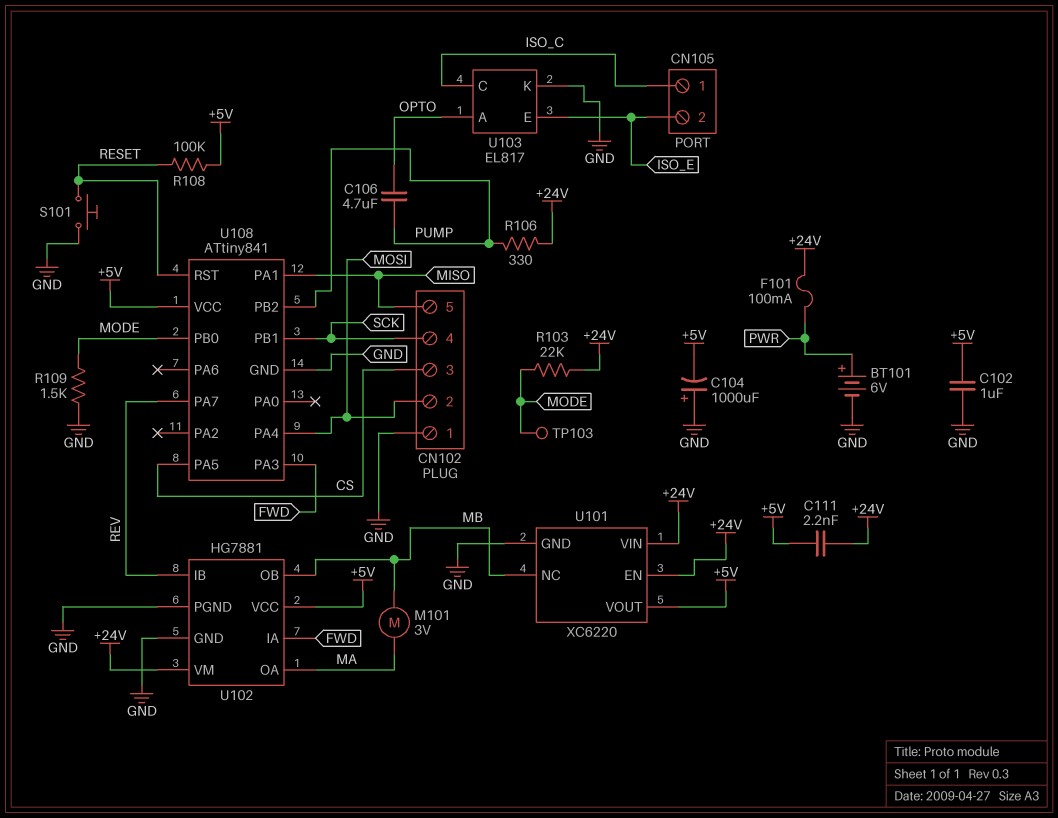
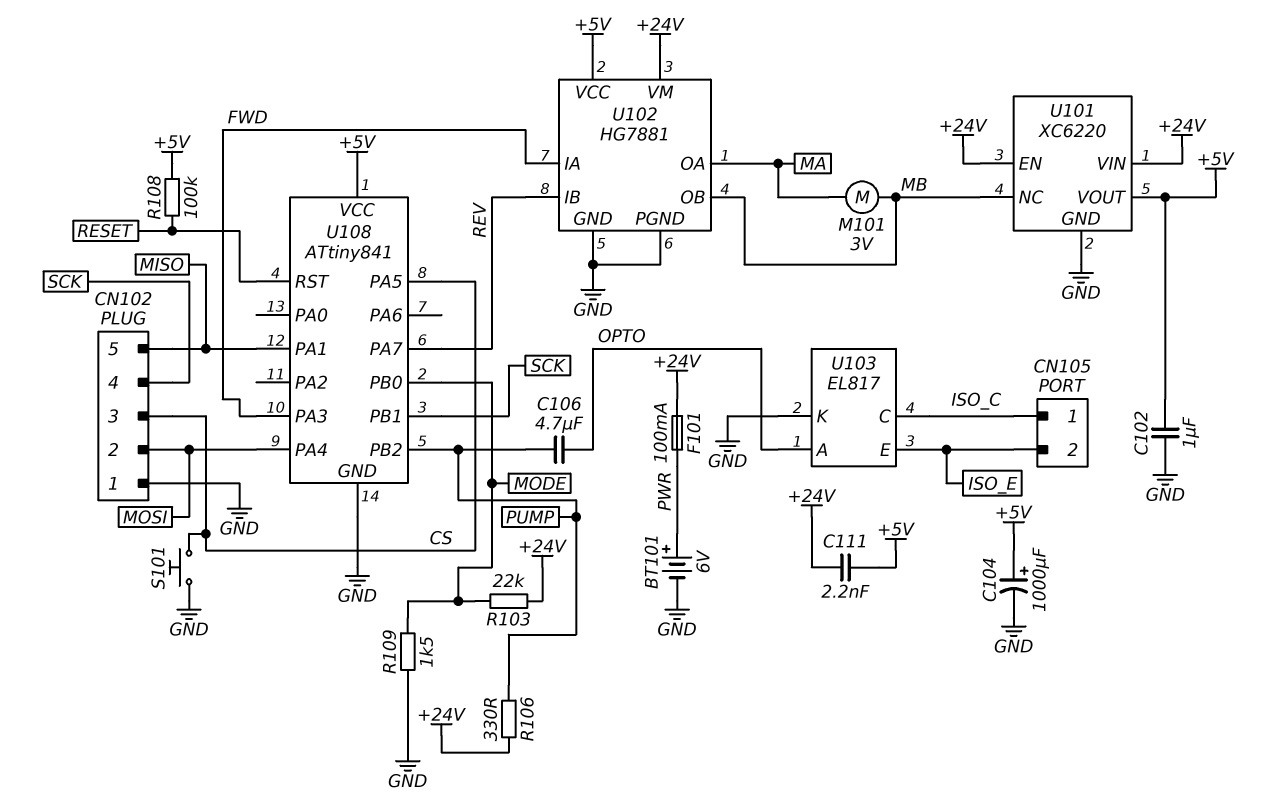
C104: 1000uF (plus GND, minus +5V) -> 1000uF (plus +5V, minus GND)
S101: button (GND, RESET) -> button (CS, GND)
TP103: test point (MODE) -> none

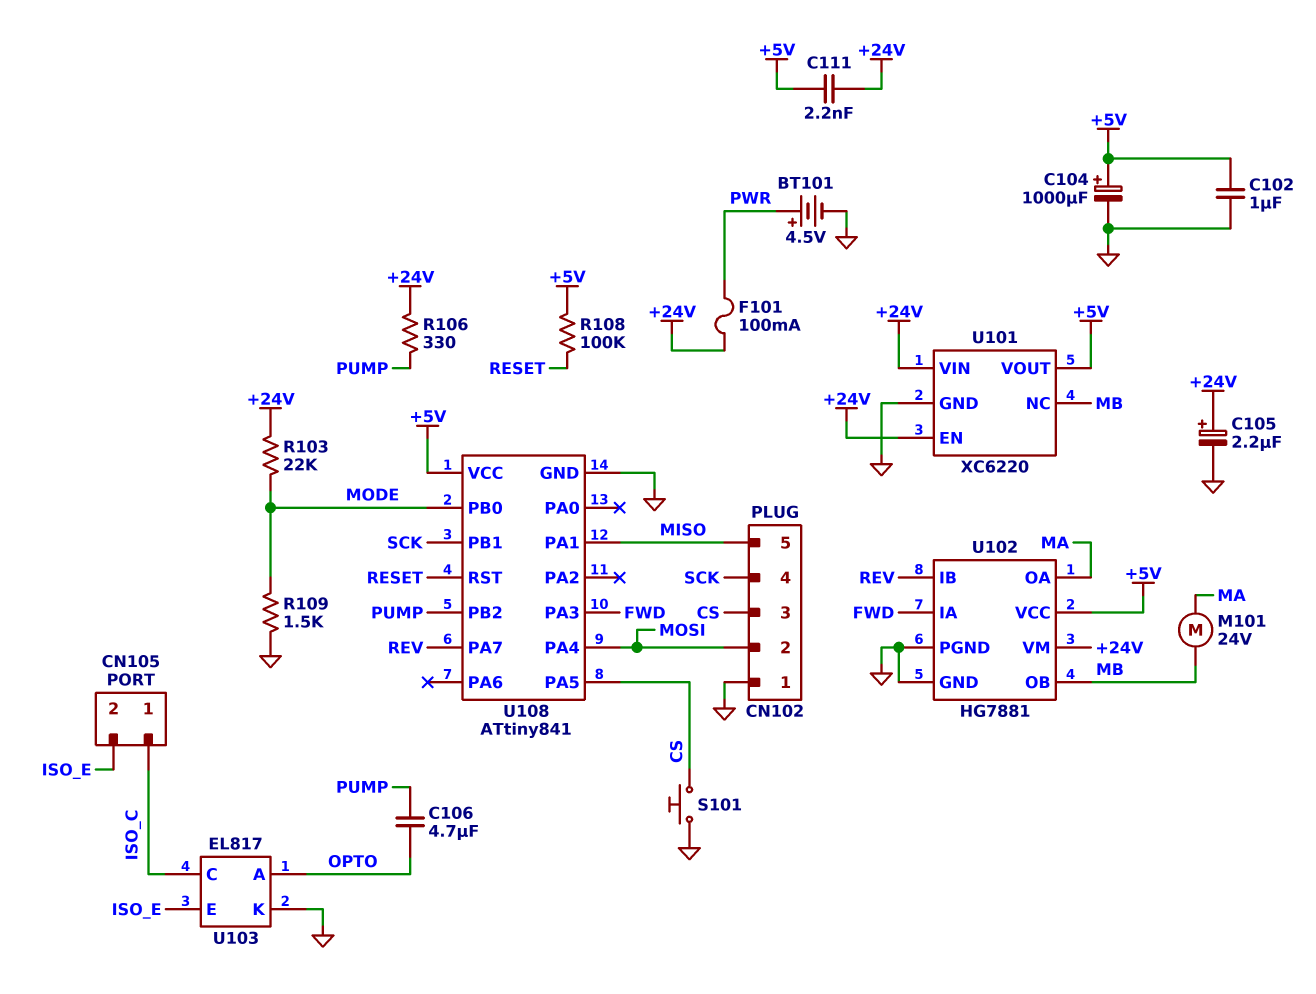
BT101: 6V (plus PWR, minus GND) -> 4.5V (plus PWR, minus GND)
C105: none -> 2.2uF (plus +24V, minus GND)
M101: motor 3V (MA, MB) -> motor 24V (MA, MB)

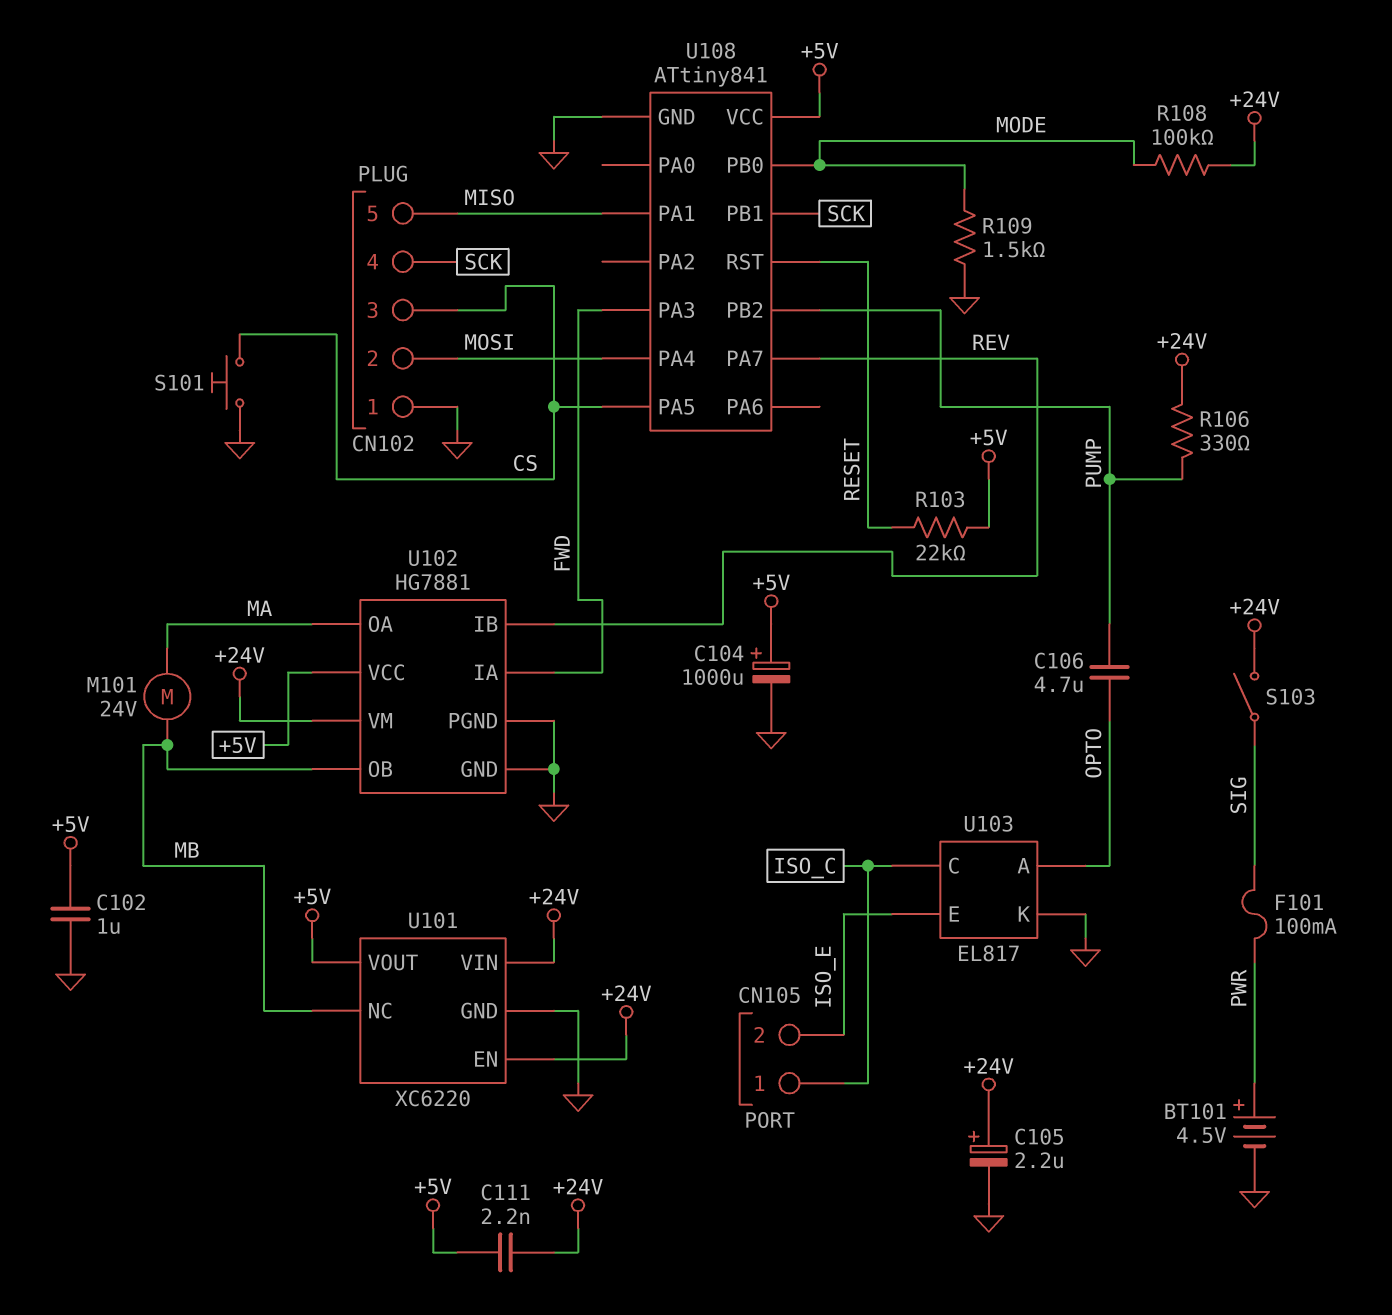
F101: 100mA (+24V, PWR) -> 100mA (PWR, SIG)
R103: 22k (+24V, MODE) -> 22k (+5V, RESET)
R108: 100k (+5V, RESET) -> 100k (+24V, MODE)
S103: none -> switch (+24V, SIG)

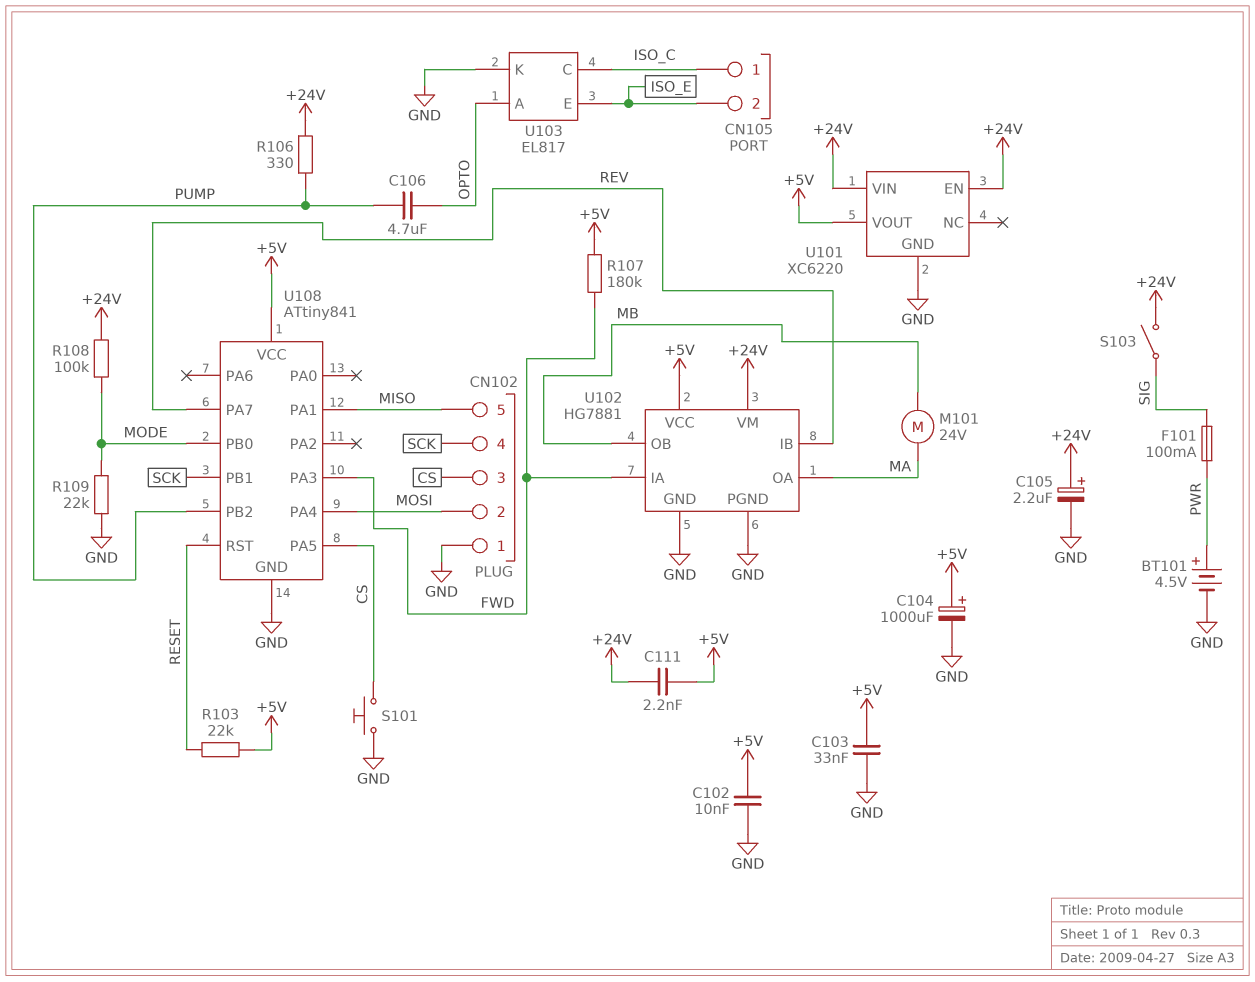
C102: 1uF (+5V, GND) -> 10nF (+5V, GND)
C103: none -> 33nF (+5V, GND)
R107: none -> 180k (+5V, FWD)
R109: 1.5k (GND, MODE) -> 22k (GND, MODE)
U101 pin NC: MB -> none

